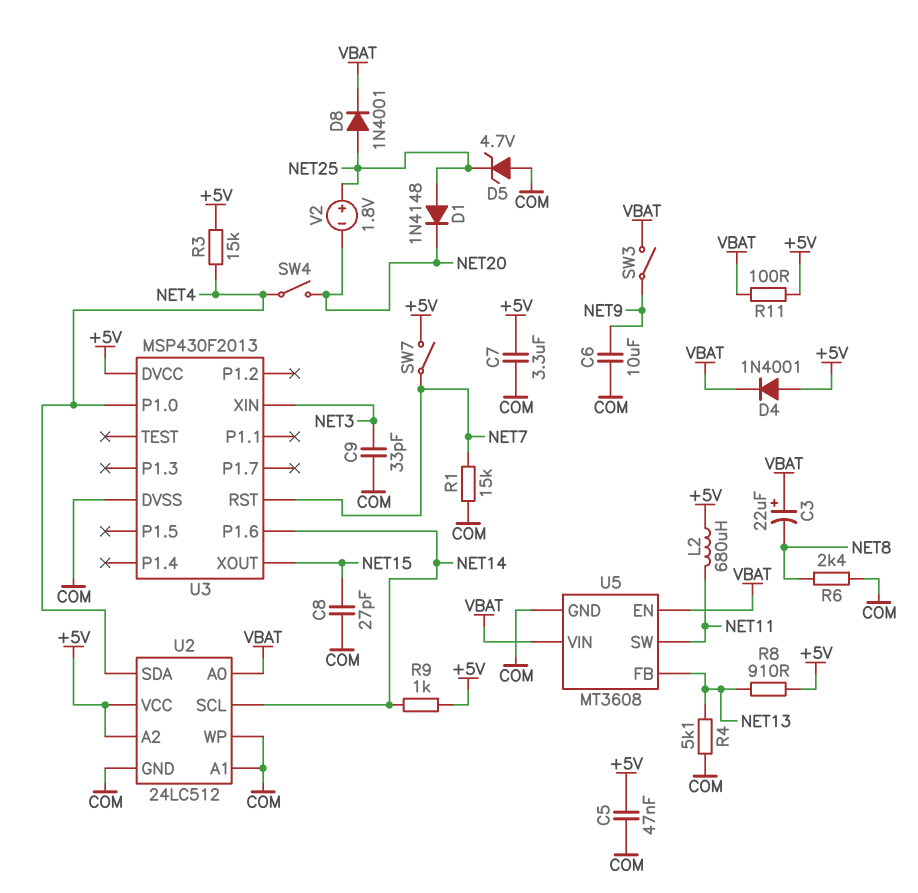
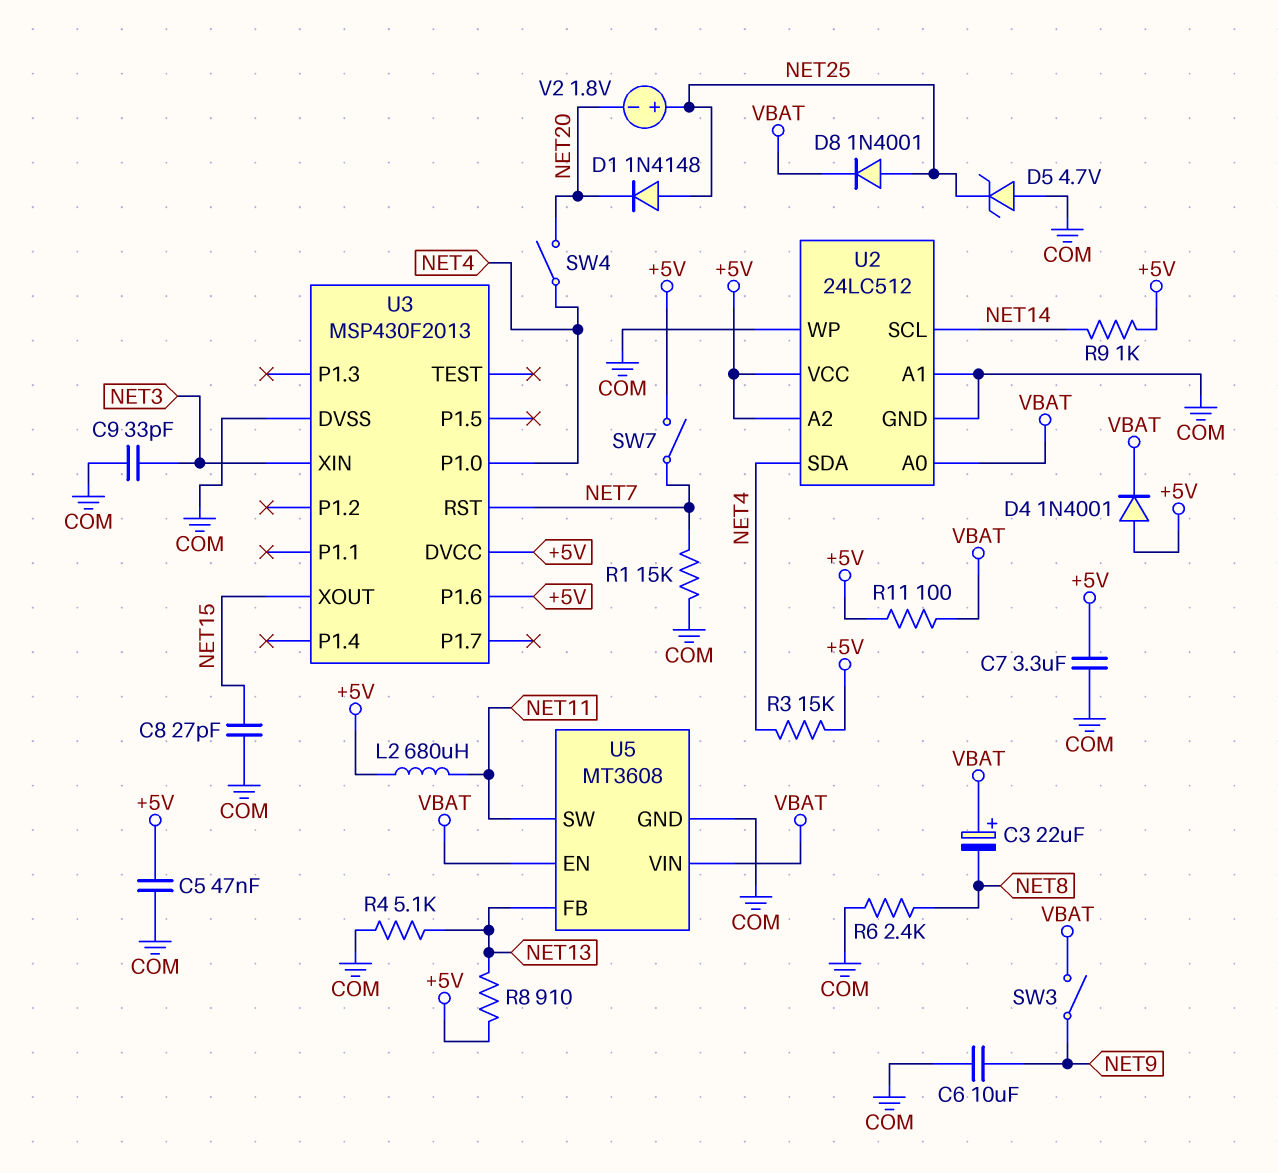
U3 pin P1.6: NET14 -> +5V

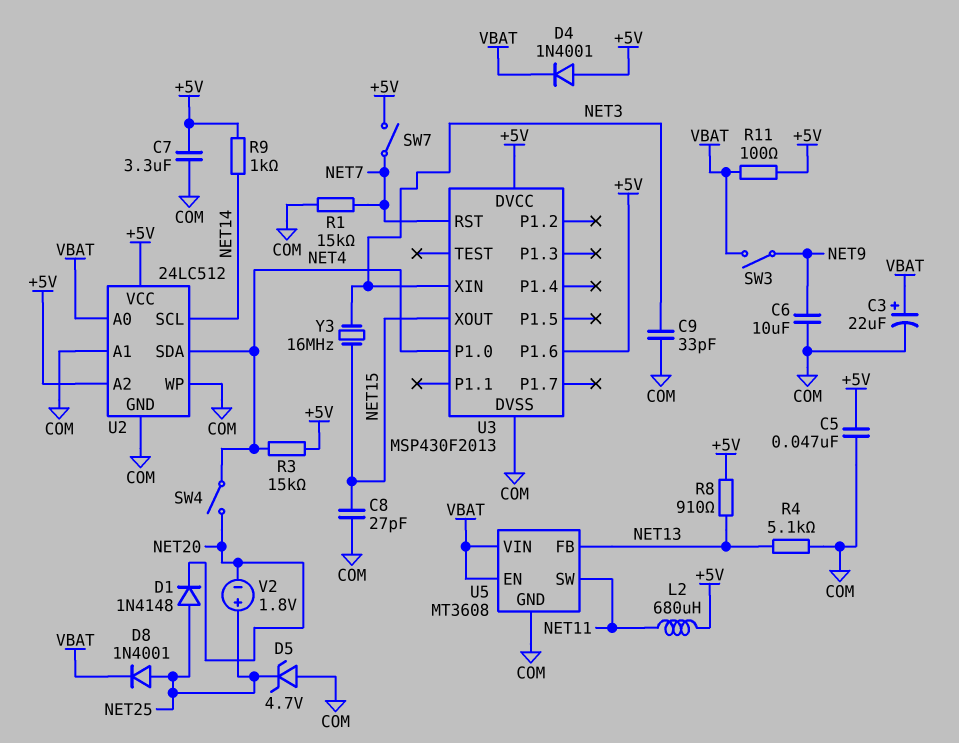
C3: 22uF (plus VBAT, minus NET8) -> 22uF (plus VBAT, minus COM)
R6: 2.4k (COM, NET8) -> none
Y3: none -> 16MHz (NET3, NET15)

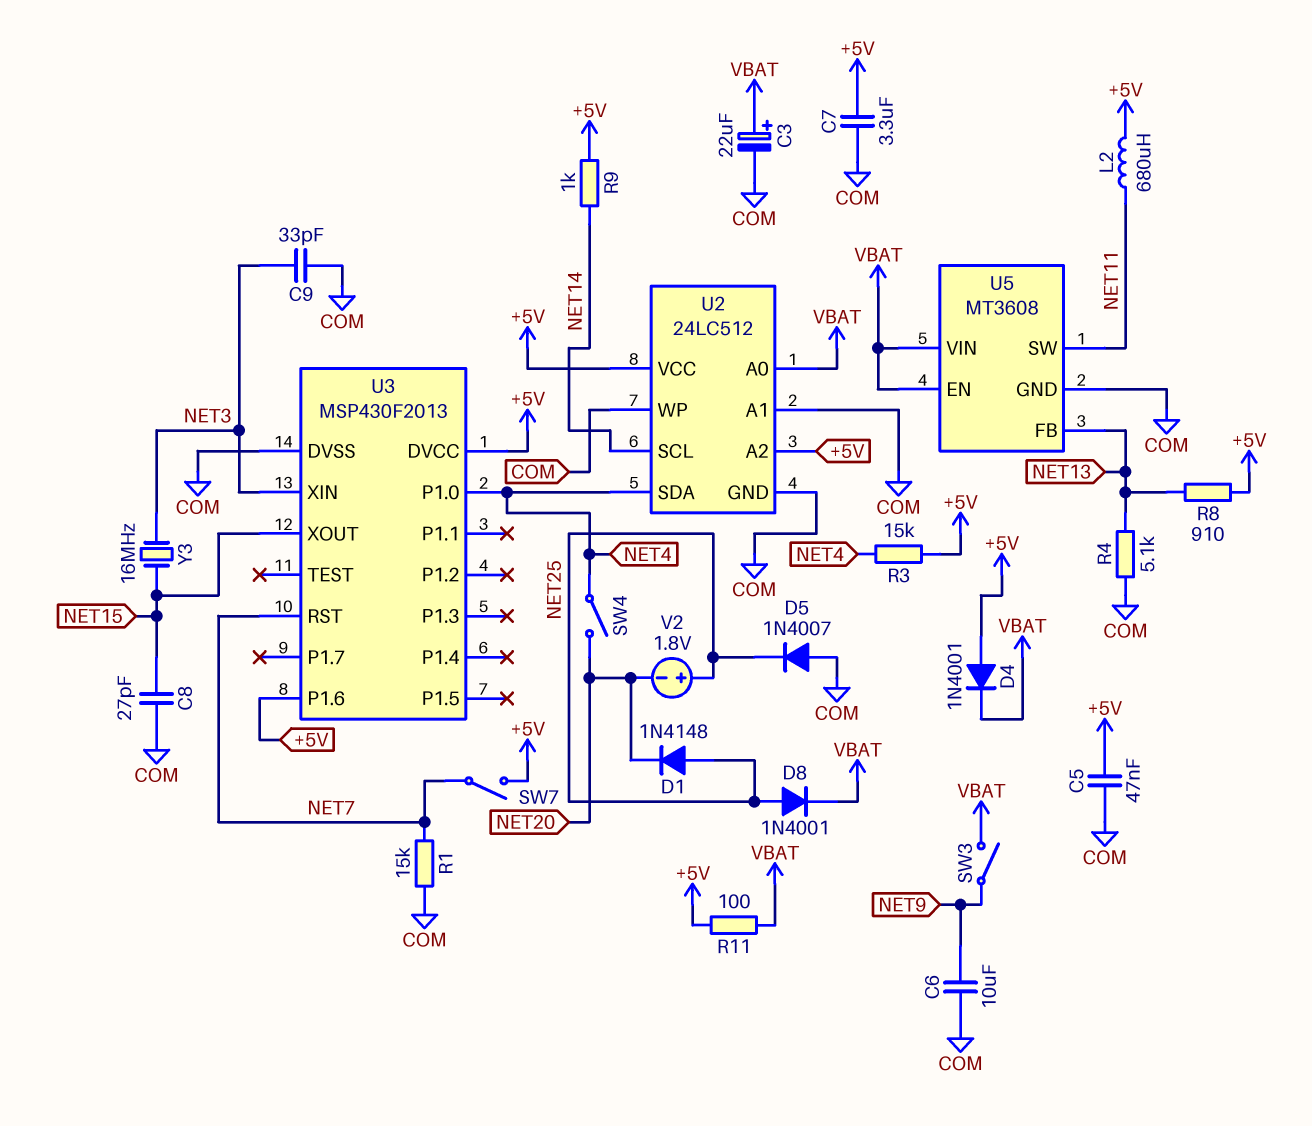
D5: zener 4.7V (A COM, K NET25) -> diode 1N4007 (A COM, K NET25)

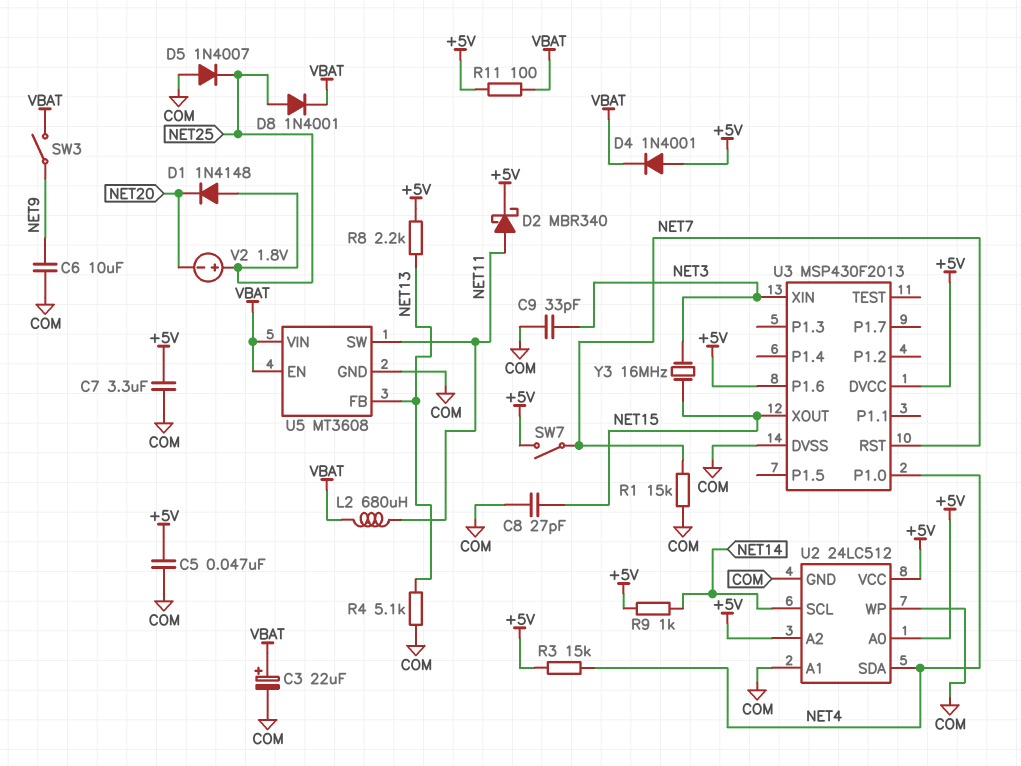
D2: none -> schottky MBR340 (A NET11, K +5V)
L2: 680uH (+5V, NET11) -> 680uH (NET11, VBAT)
R8: 910 (+5V, NET13) -> 2.2k (+5V, NET13)
SW4: switch (NET4, NET20) -> none
U2 pin A0: VBAT -> +5V

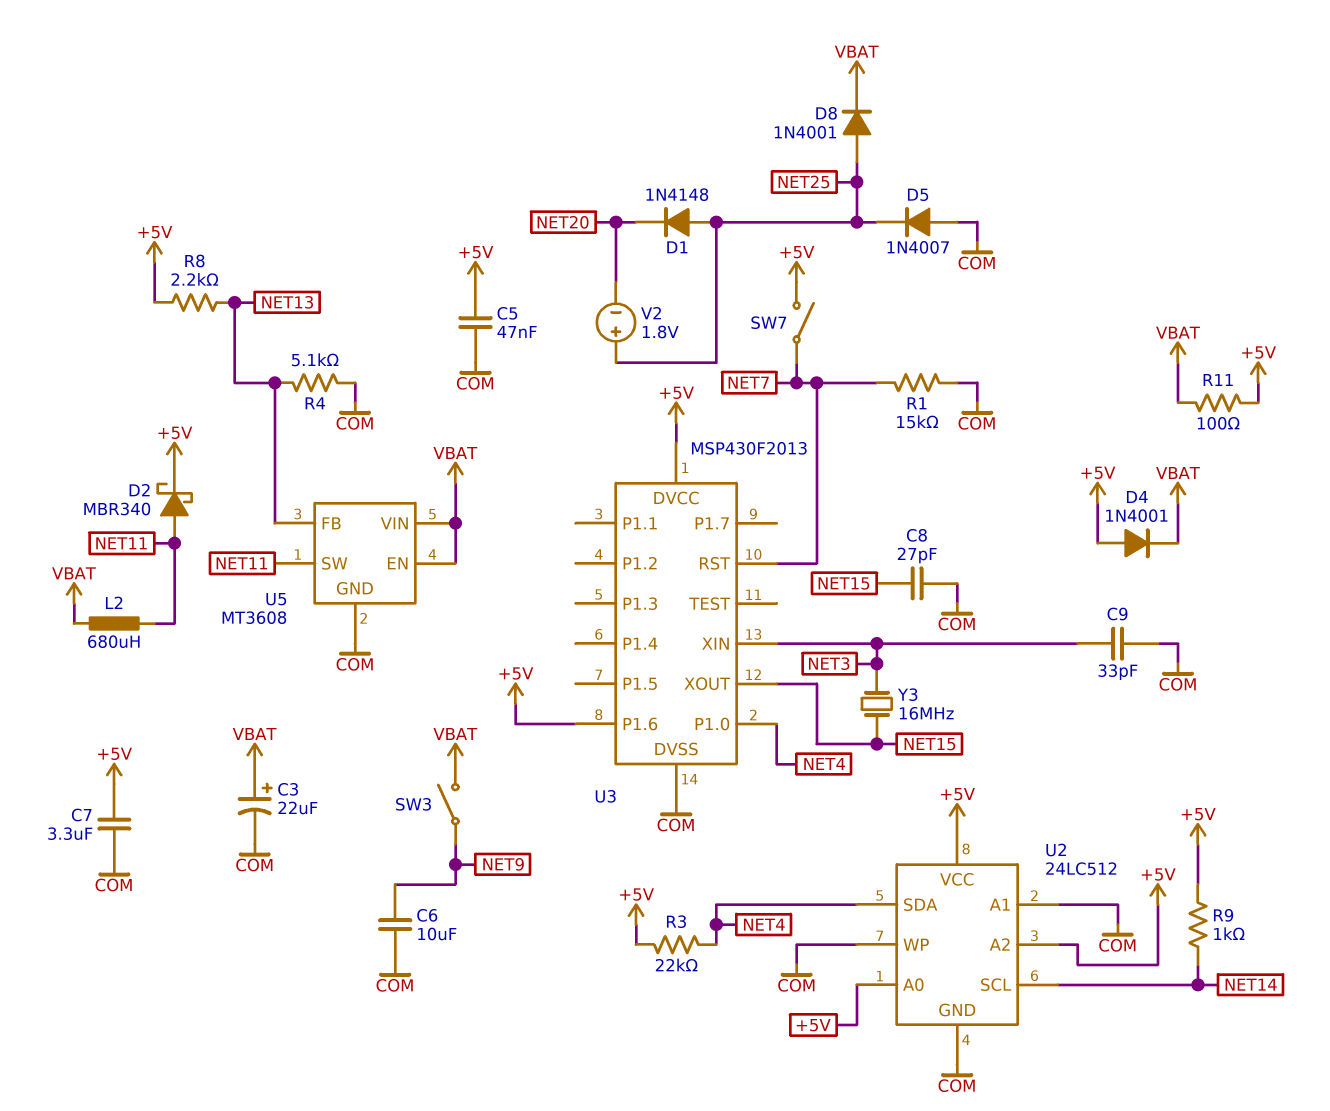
R3: 15k (+5V, NET4) -> 22k (+5V, NET4)

